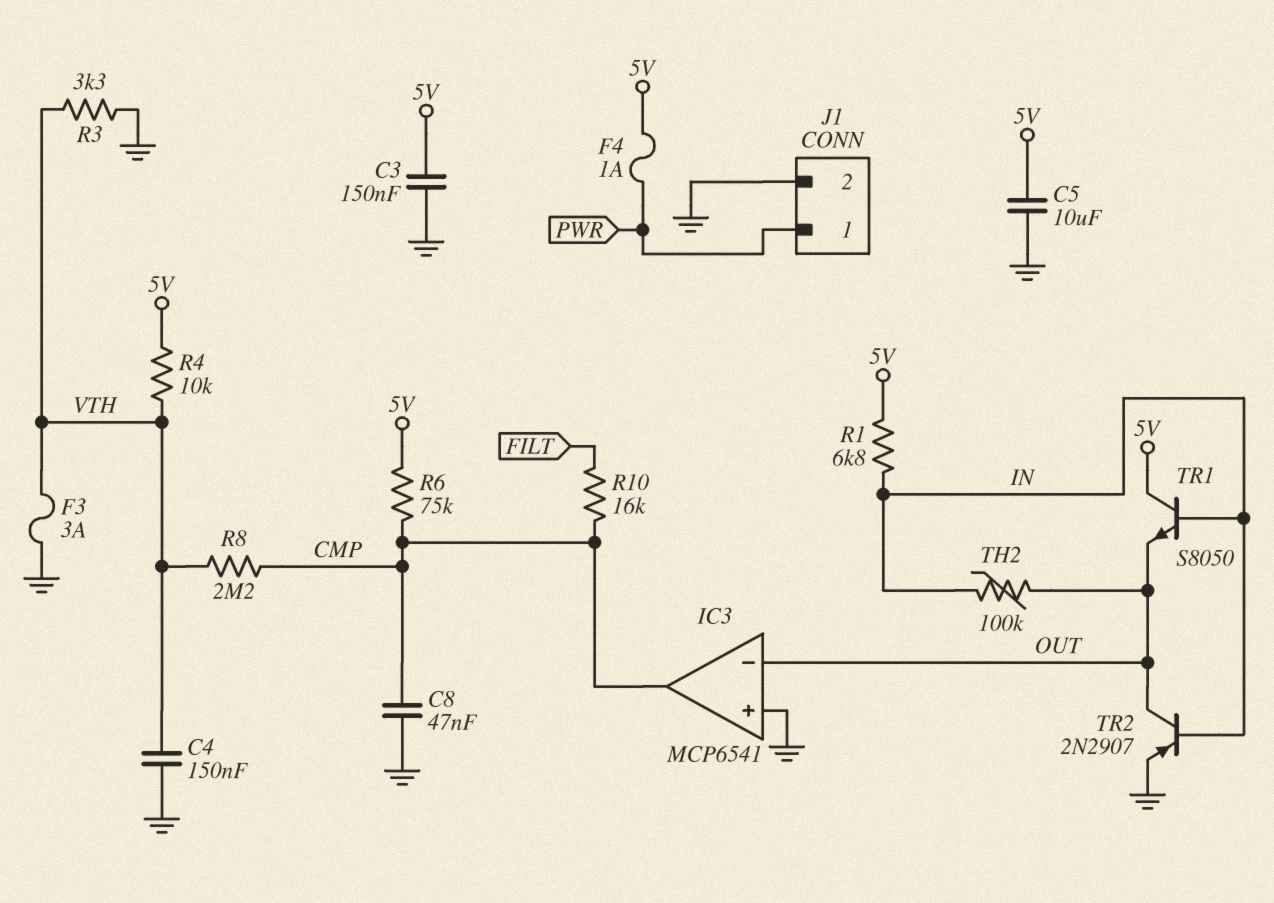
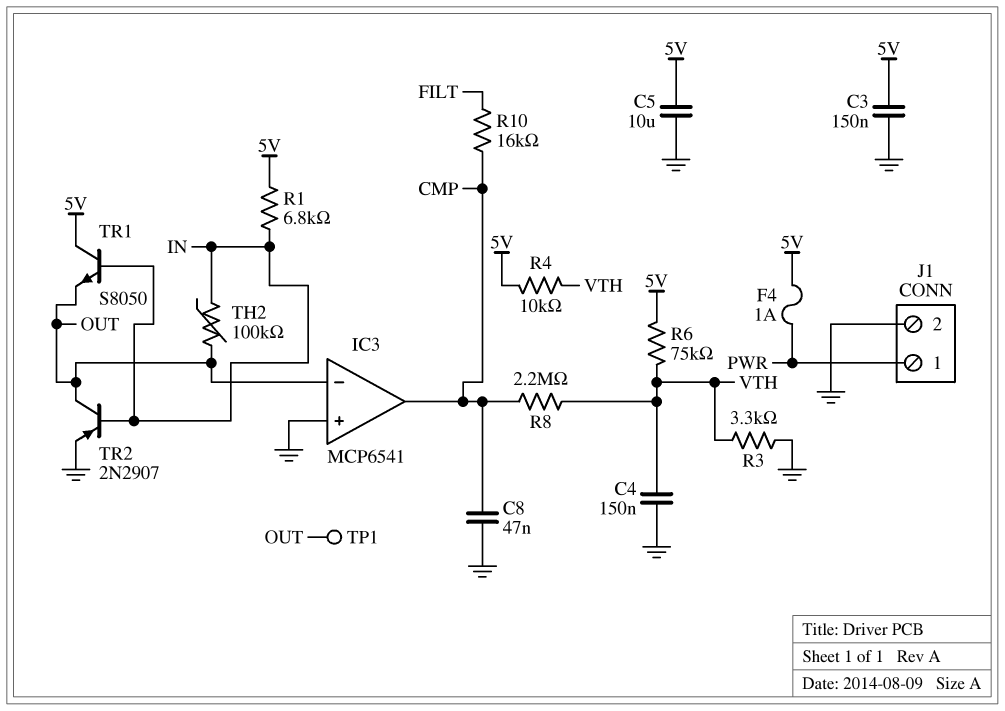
F3: 3A (GND, VTH) -> none
R6: 75k (5V, CMP) -> 75k (5V, VTH)
TP1: none -> test point (OUT)

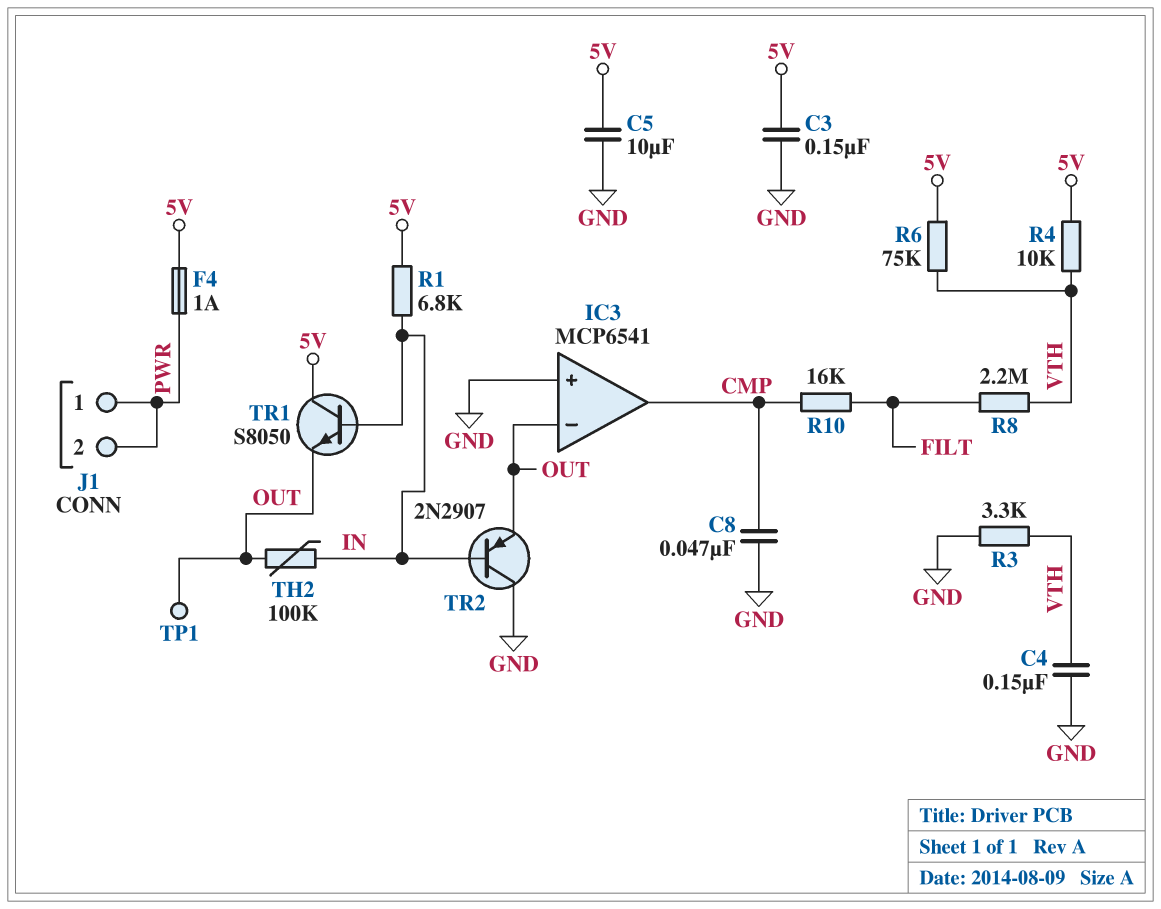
J1 pin 2: GND -> PWR
R8: 2.2M (CMP, VTH) -> 2.2M (FILT, VTH)
TR2: PNP 2N2907 (B IN, C OUT, E GND) -> PNP 2N2907 (B IN, C GND, E OUT)

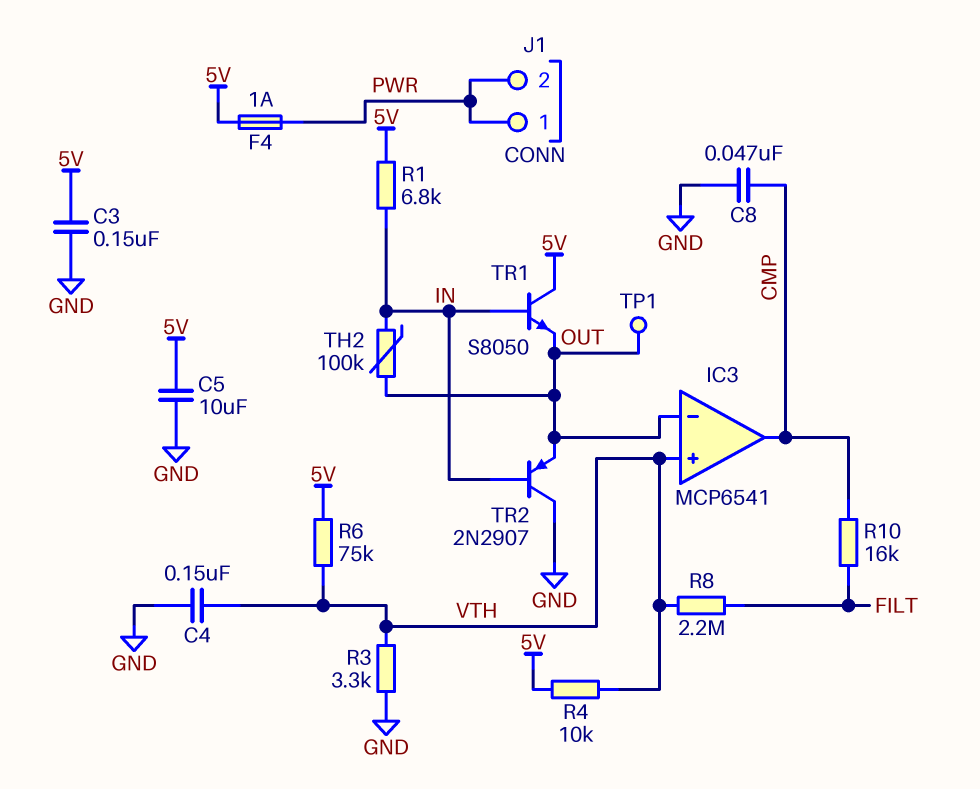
IC3 pin in+: GND -> VTH

